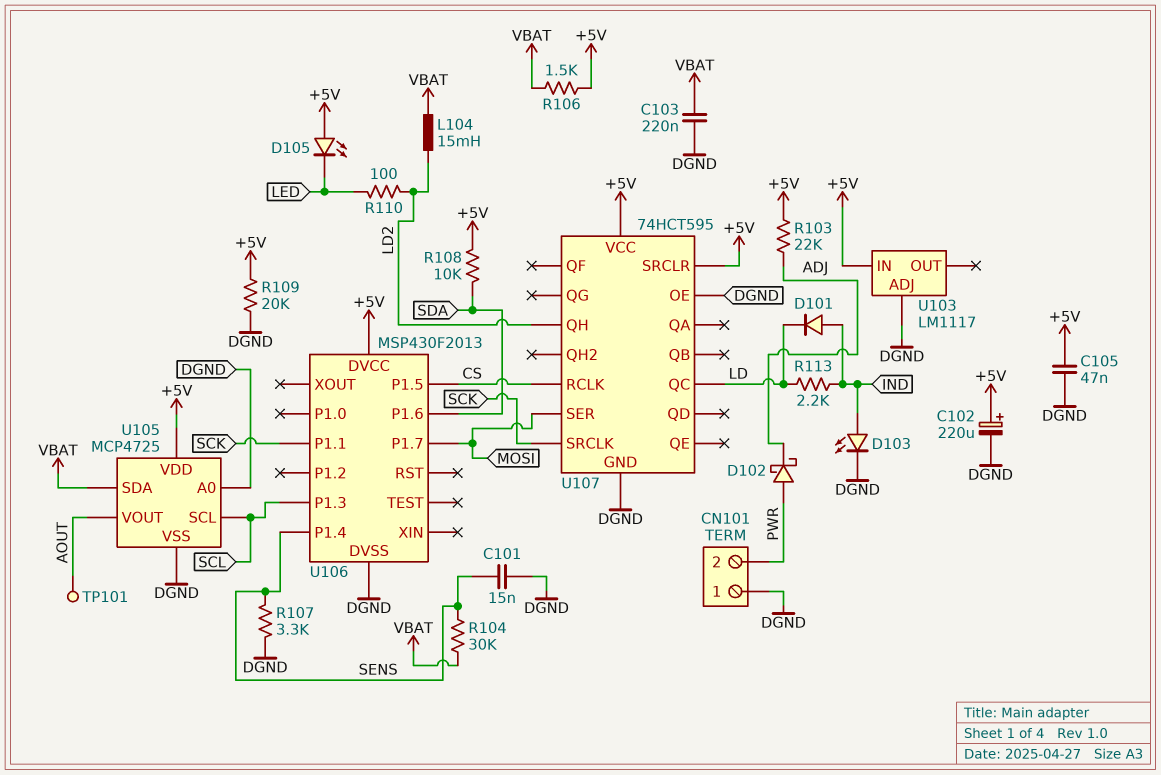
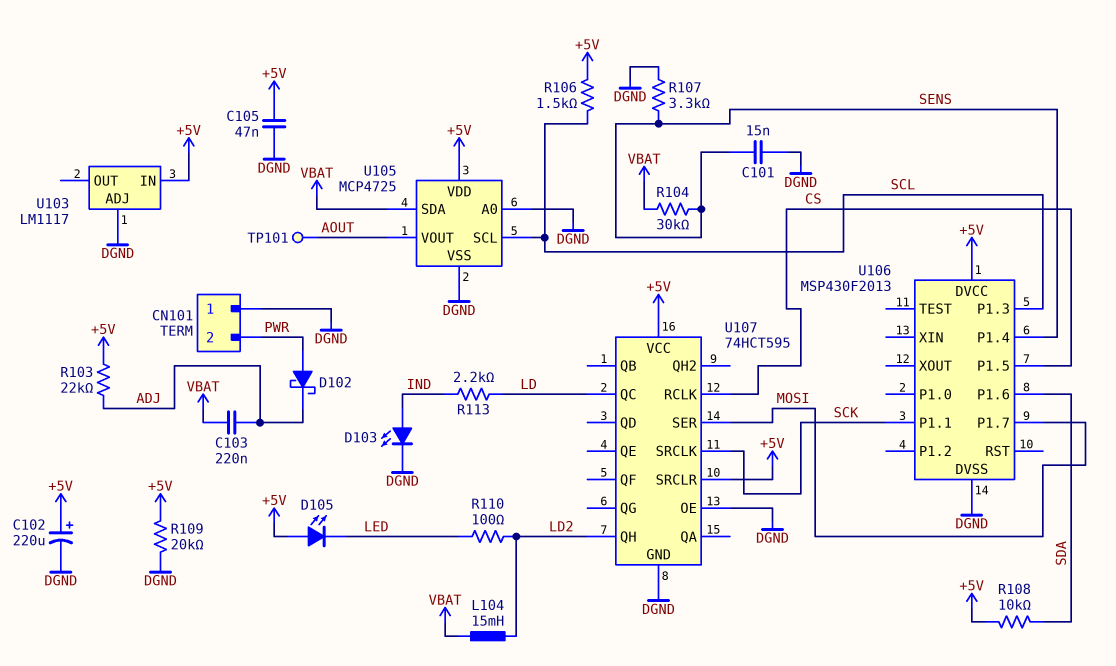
C103: 220nF (DGND, VBAT) -> 220nF (ADJ, VBAT)
D101: diode (A IND, K LD) -> none
R106: 1.5k (+5V, VBAT) -> 1.5k (+5V, SCL)

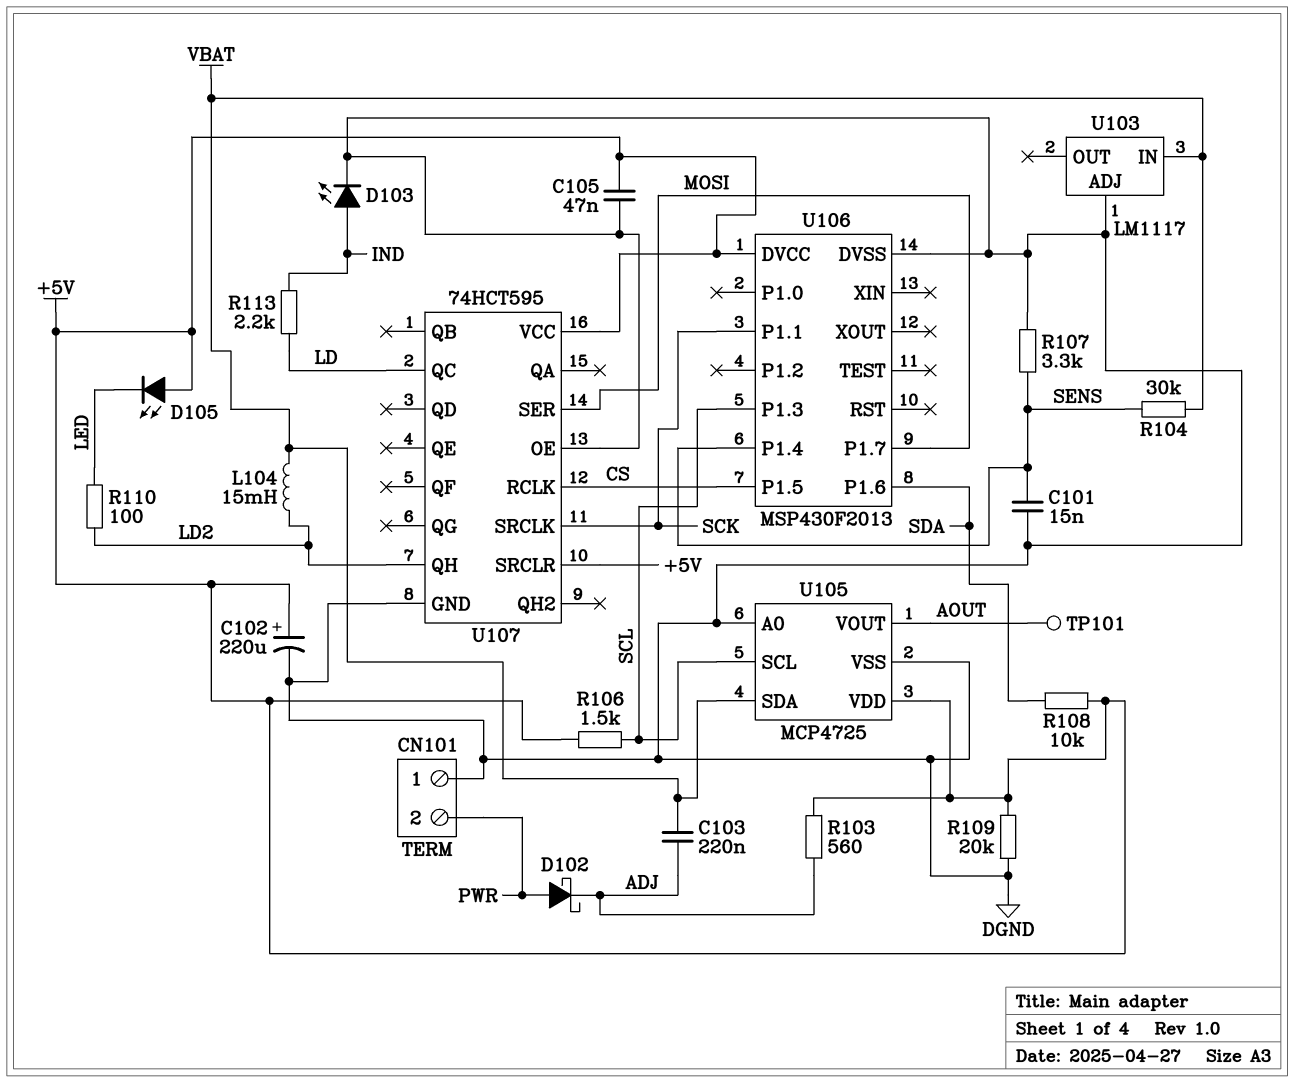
R103: 22k (+5V, ADJ) -> 560 (+5V, ADJ)
U103 pin IN: +5V -> VBAT

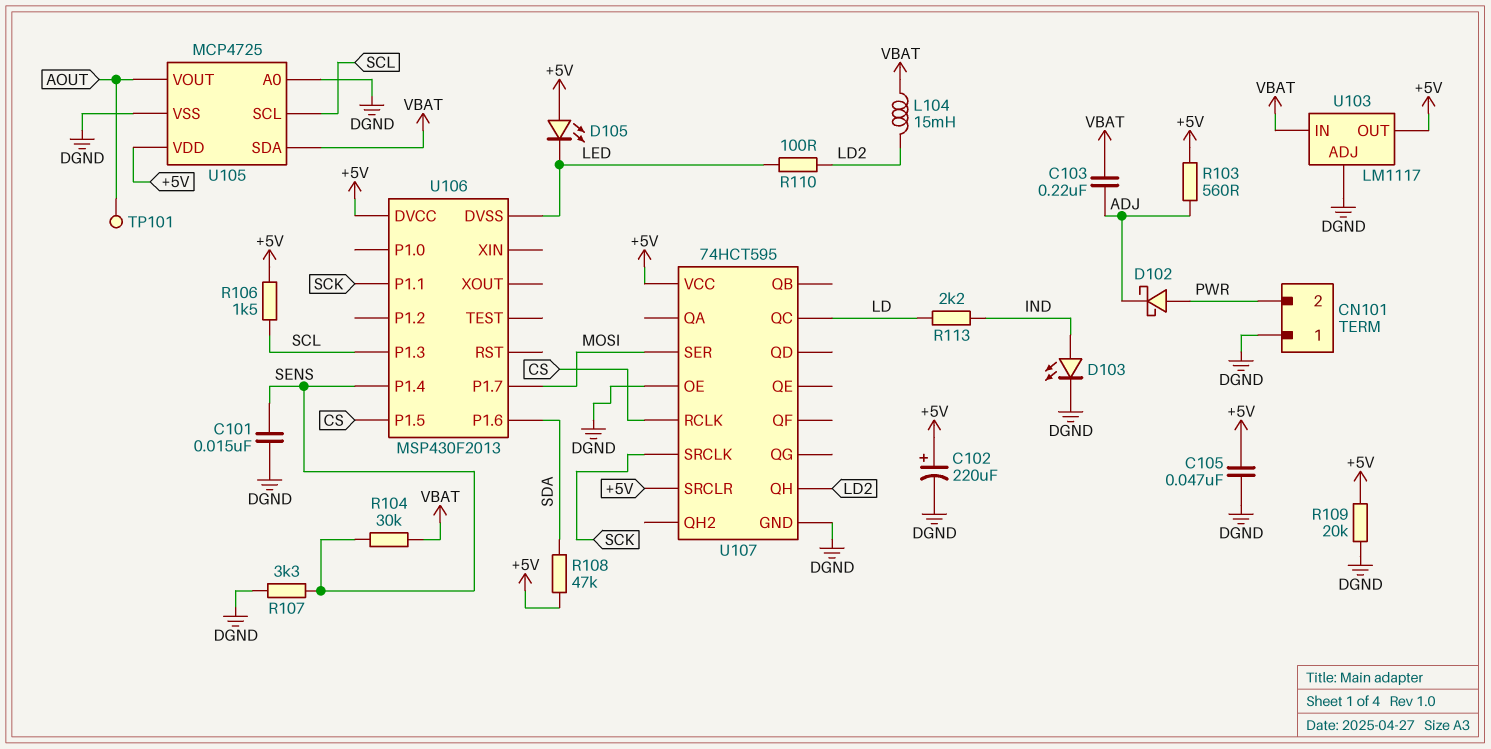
R108: 10k (+5V, SDA) -> 47k (+5V, SDA)
U103 pin OUT: none -> +5V
U106 pin DVSS: DGND -> LED

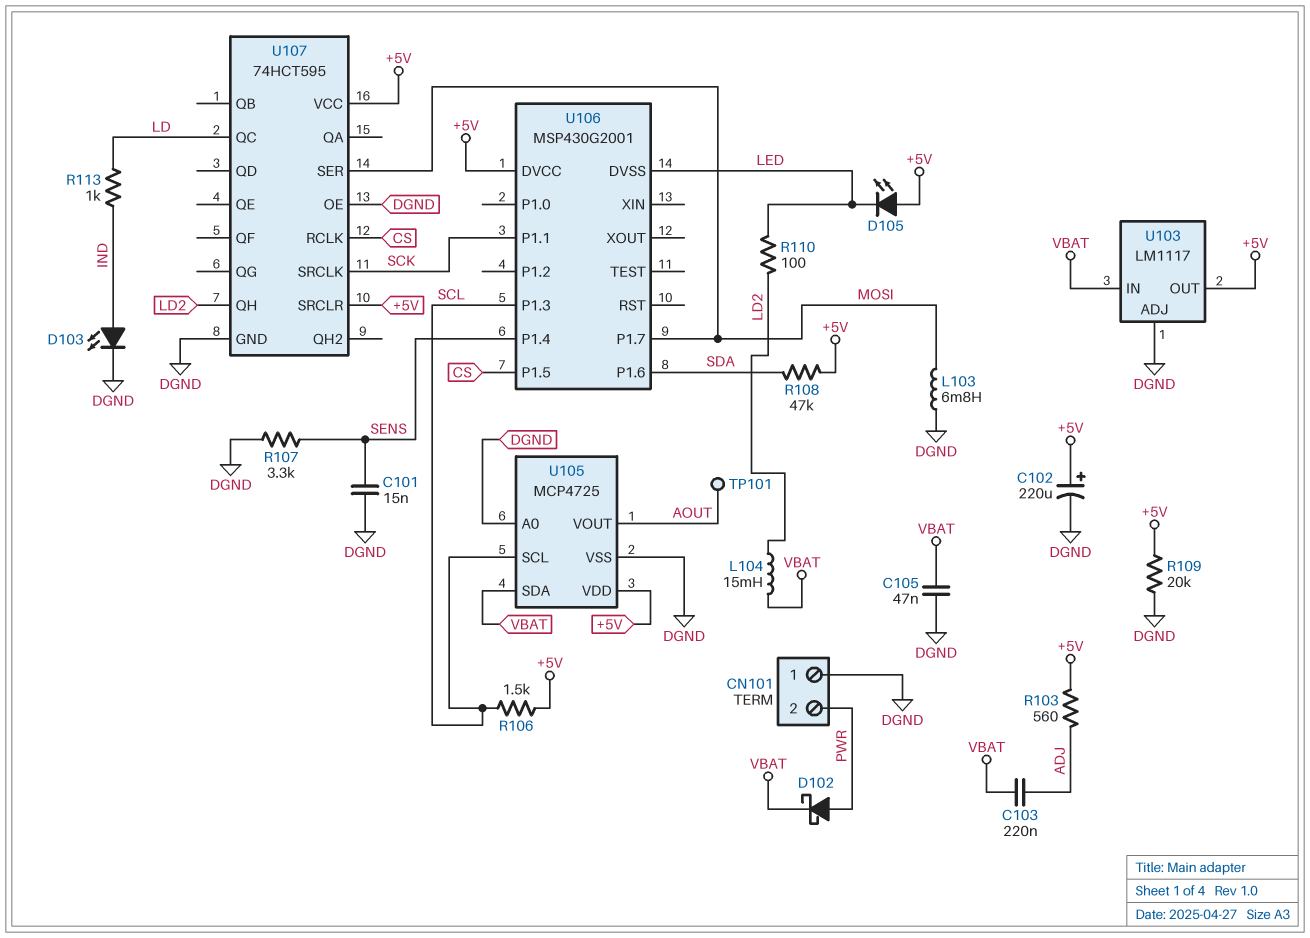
C105: 47nF (+5V, DGND) -> 47nF (DGND, VBAT)
D102: schottky (A PWR, K ADJ) -> schottky (A PWR, K VBAT)
L103: none -> 6.8mH (DGND, MOSI)
R104: 30k (SENS, VBAT) -> none
R113: 2.2k (IND, LD) -> 1k (IND, LD)
U106: MSP430F2013 -> MSP430G2001

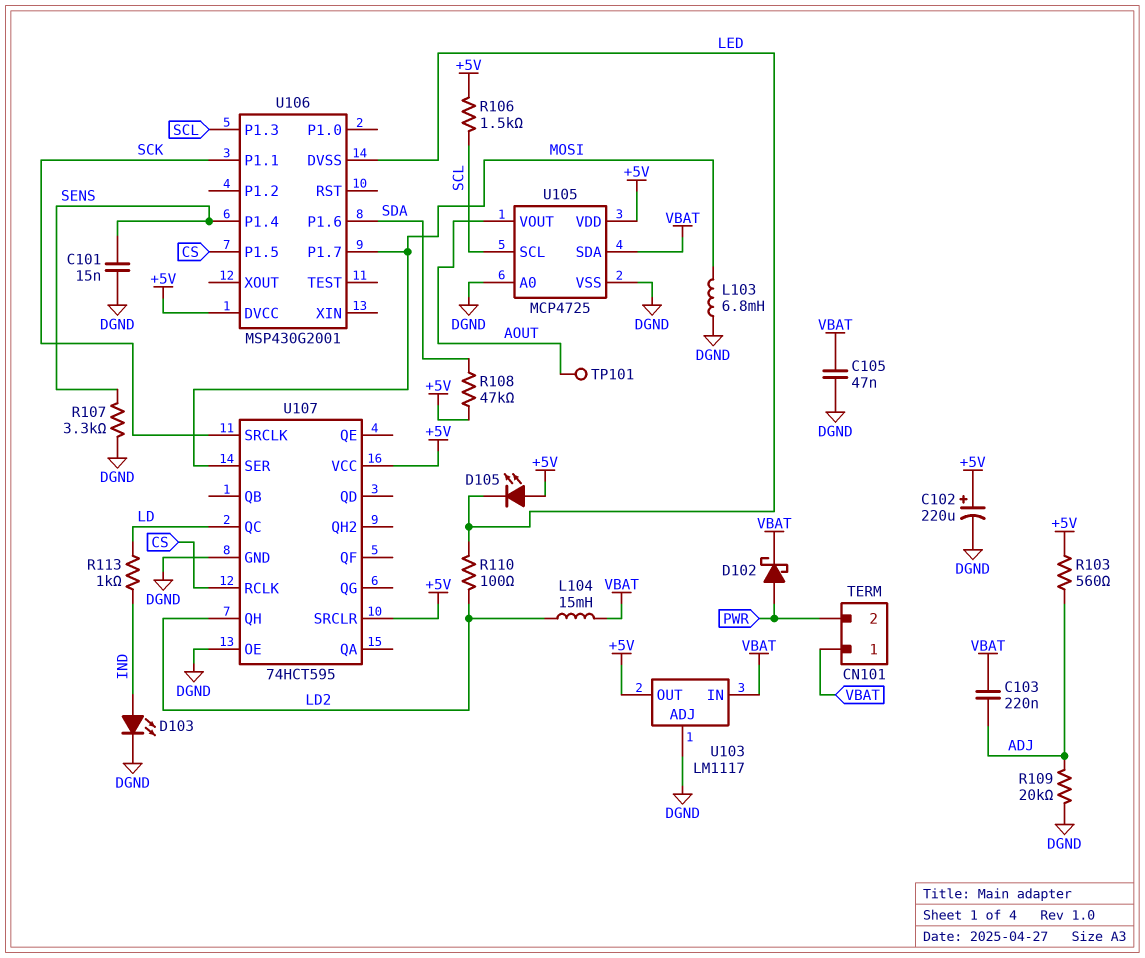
CN101 pin 1: DGND -> VBAT
R109: 20k (+5V, DGND) -> 20k (ADJ, DGND)

